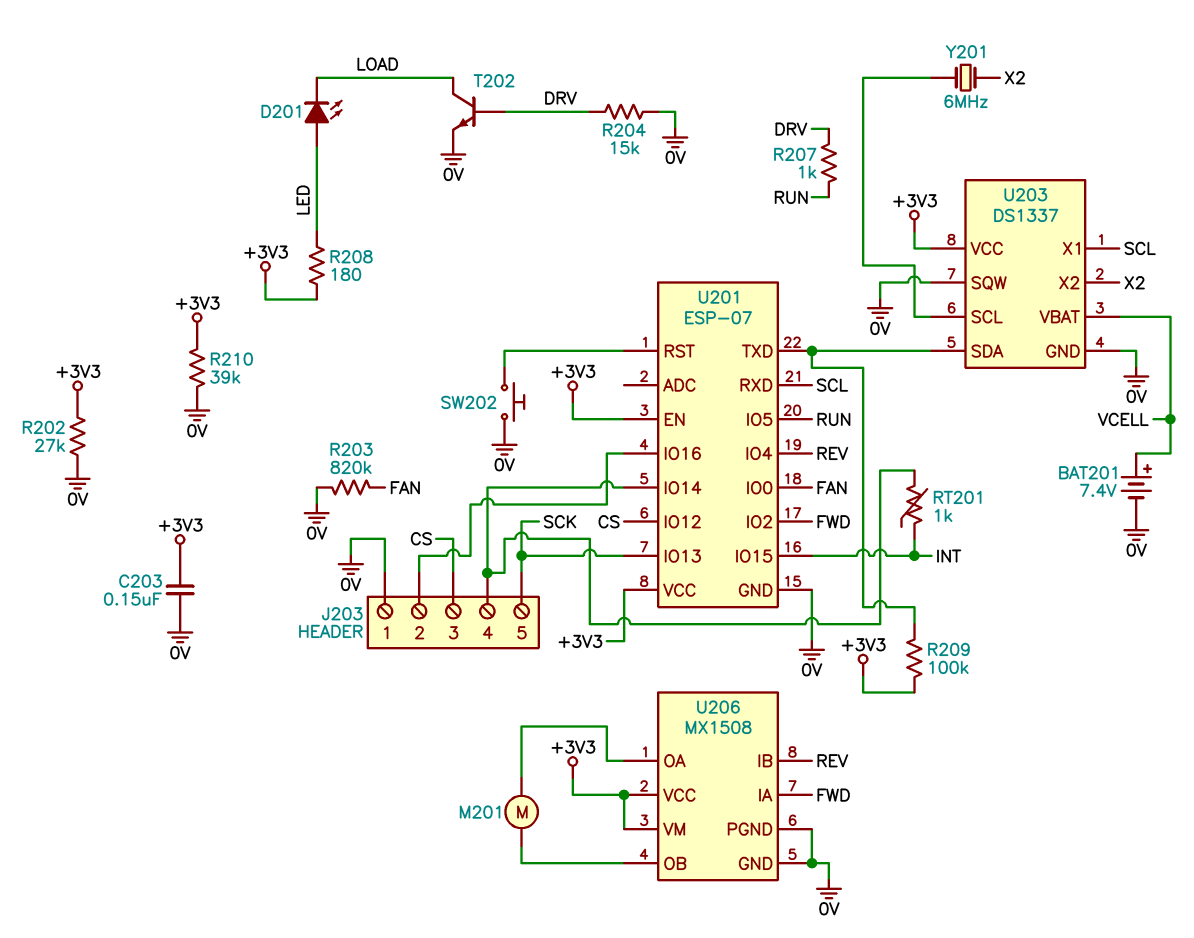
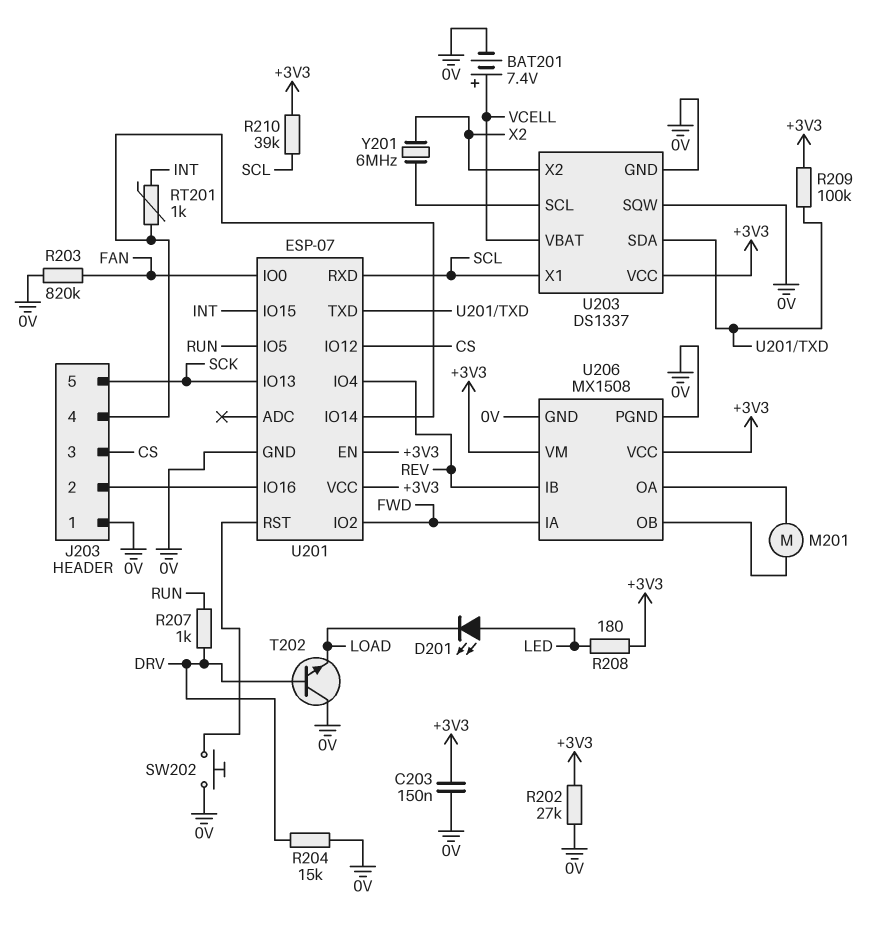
R210: 39k (+3V3, 0V) -> 39k (+3V3, SCL)
T202: NPN (B DRV, C LOAD, E 0V) -> NPN (B DRV, C 0V, E LOAD)

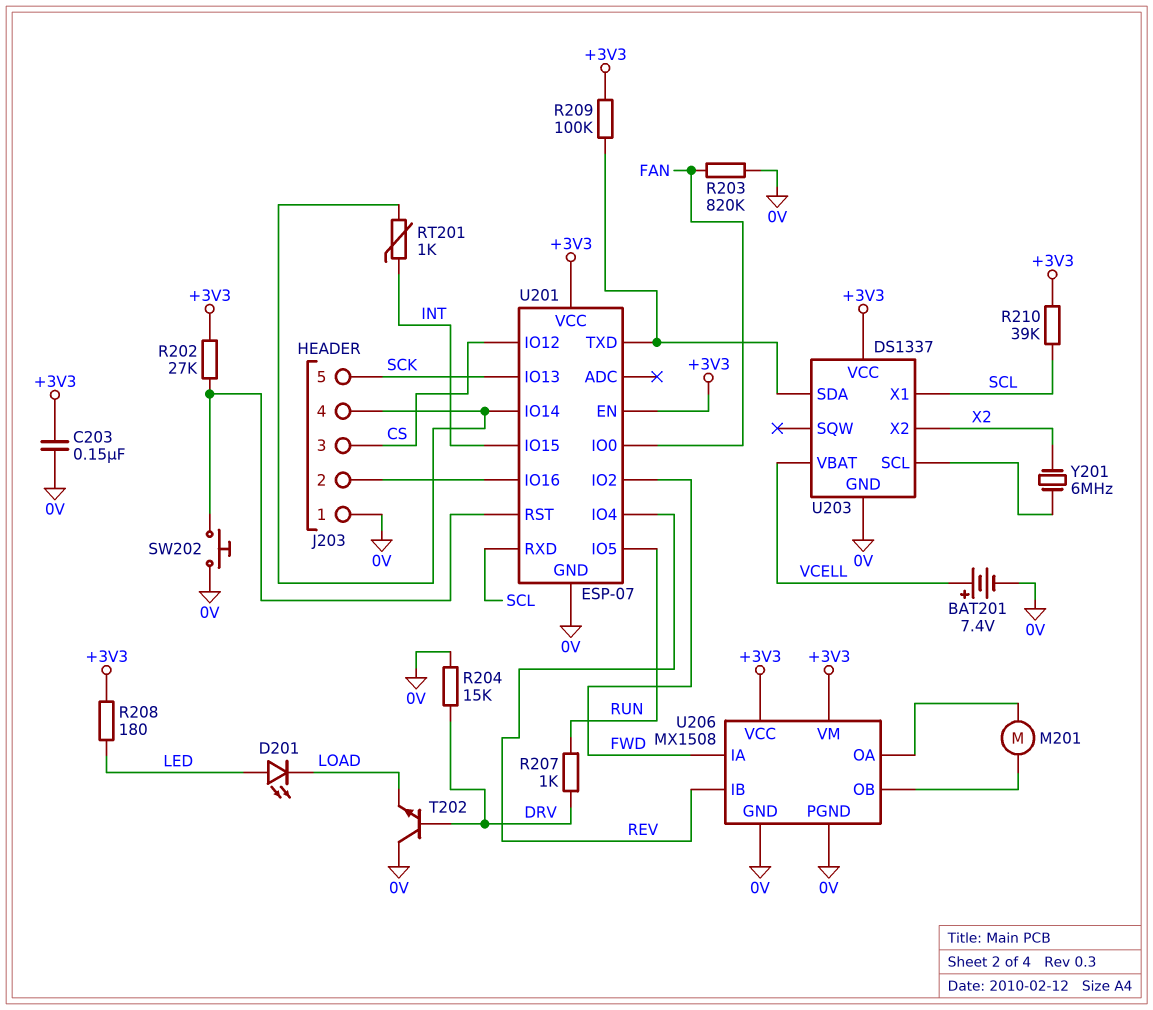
R202: 27k (+3V3, 0V) -> 27k (+3V3, U201/RST)
U203 pin SQW: 0V -> none

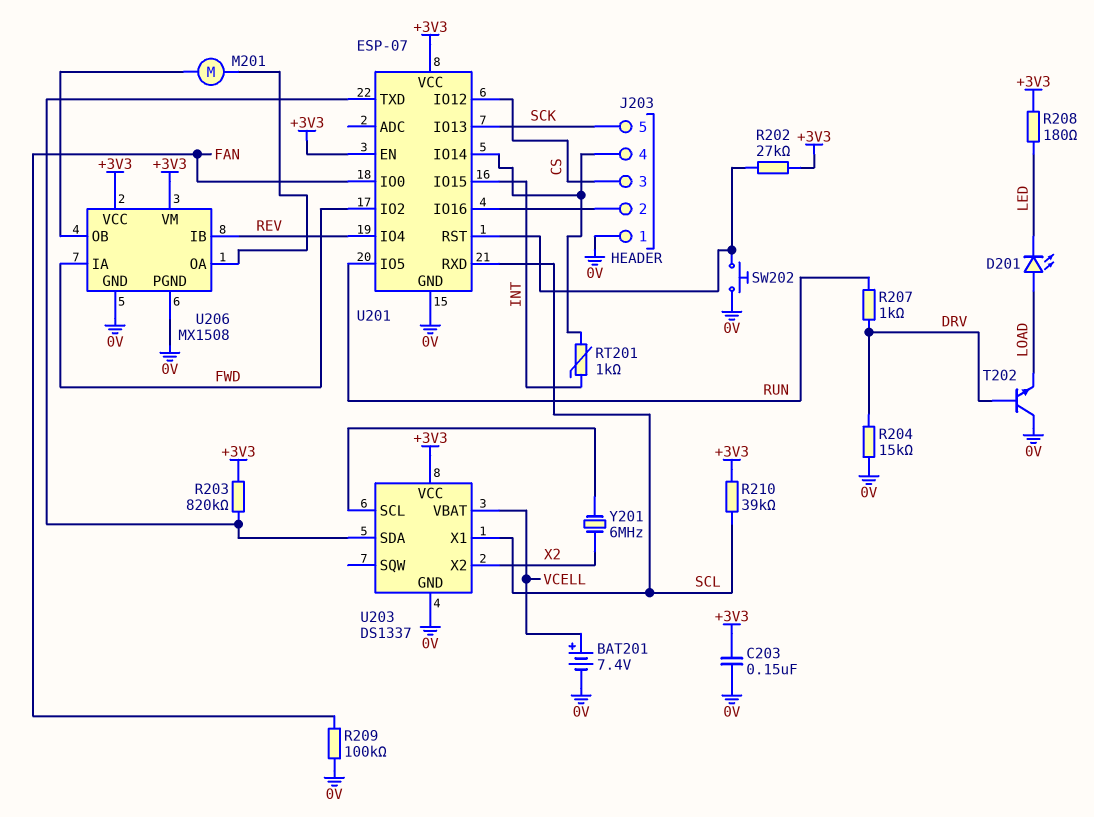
D201: LED (A LED, K LOAD) -> LED (A LOAD, K LED)
R203: 820k (0V, FAN) -> 820k (+3V3, U201/TXD)
R209: 100k (+3V3, U201/TXD) -> 100k (0V, FAN)

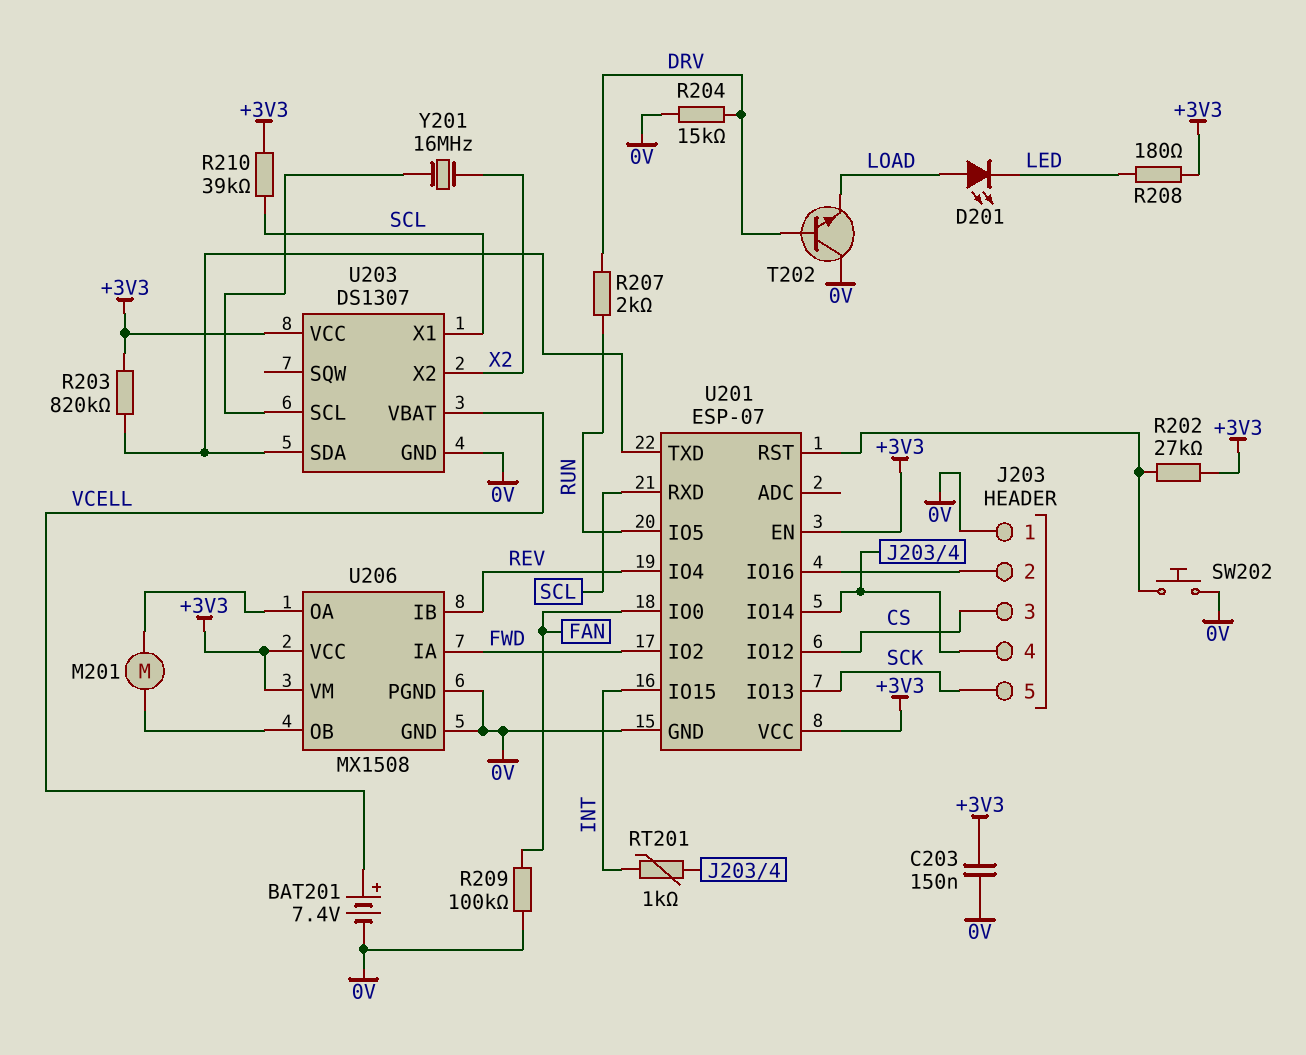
R207: 1k (DRV, RUN) -> 2k (DRV, RUN)
U203: DS1337 -> DS1307
Y201: 6MHz (U203/SCL, X2) -> 16MHz (U203/SCL, X2)

